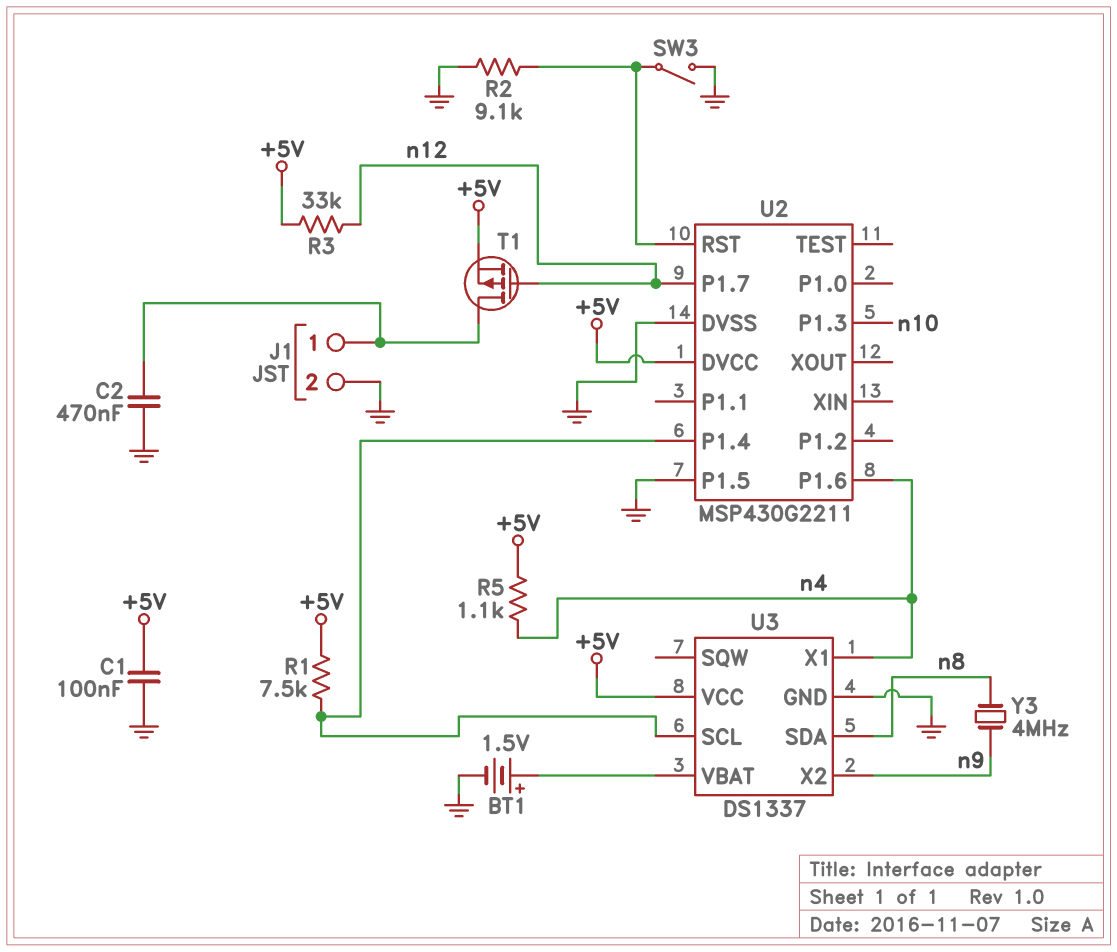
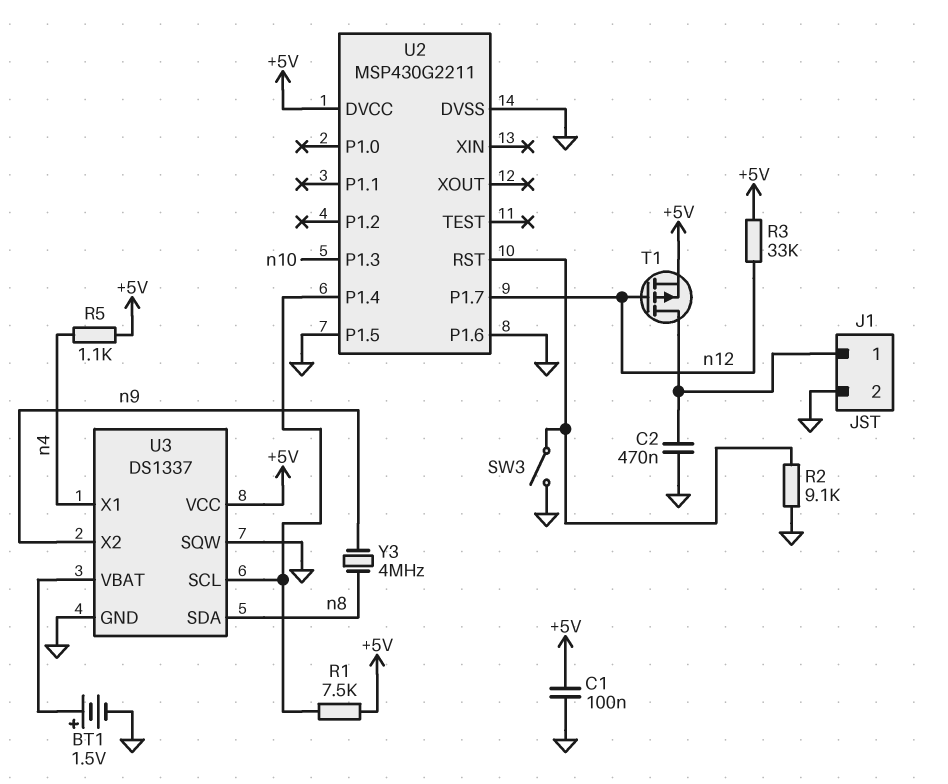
U2 pin P1.6: n4 -> GND
U3 pin SQW: none -> GND

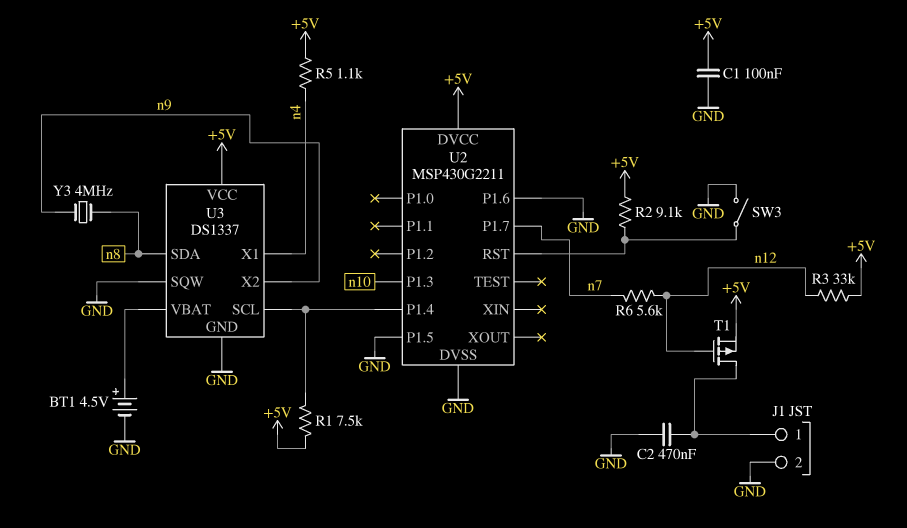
BT1: 1.5V (plus U3/VBAT, minus GND) -> 4.5V (plus U3/VBAT, minus GND)
R2: 9.1k (GND, U2/RST) -> 9.1k (+5V, U2/RST)
R6: none -> 5.6k (n7, n12)
U2 pin P1.7: n12 -> n7

